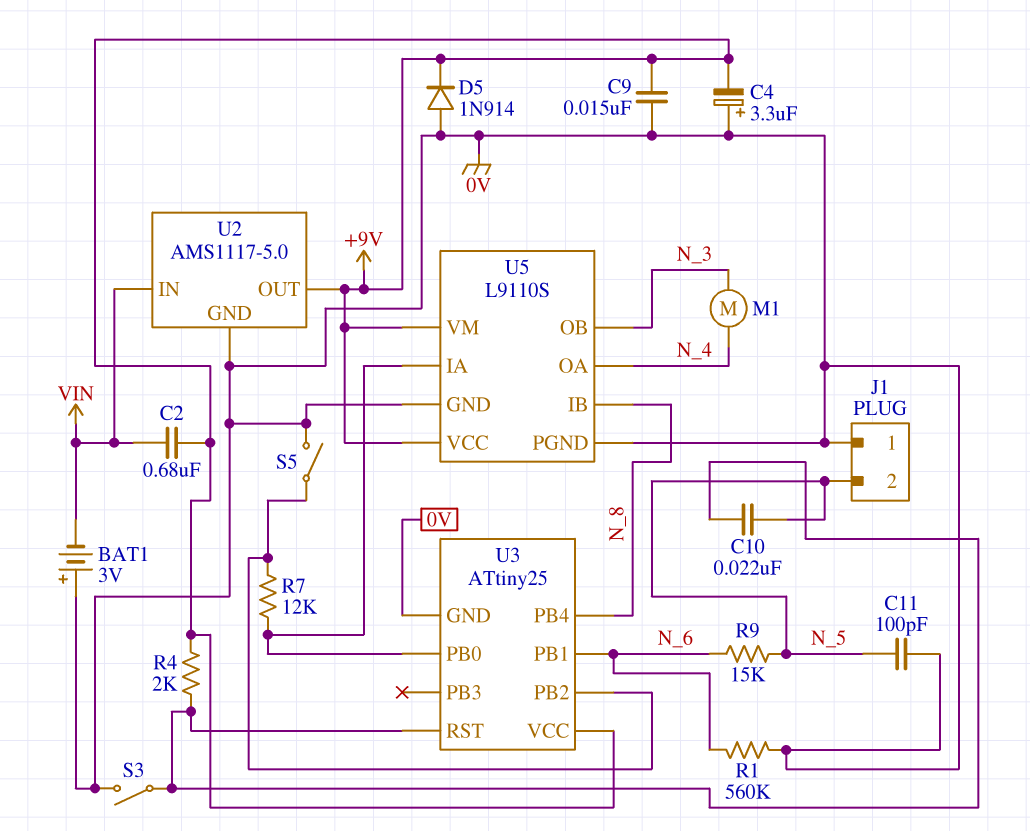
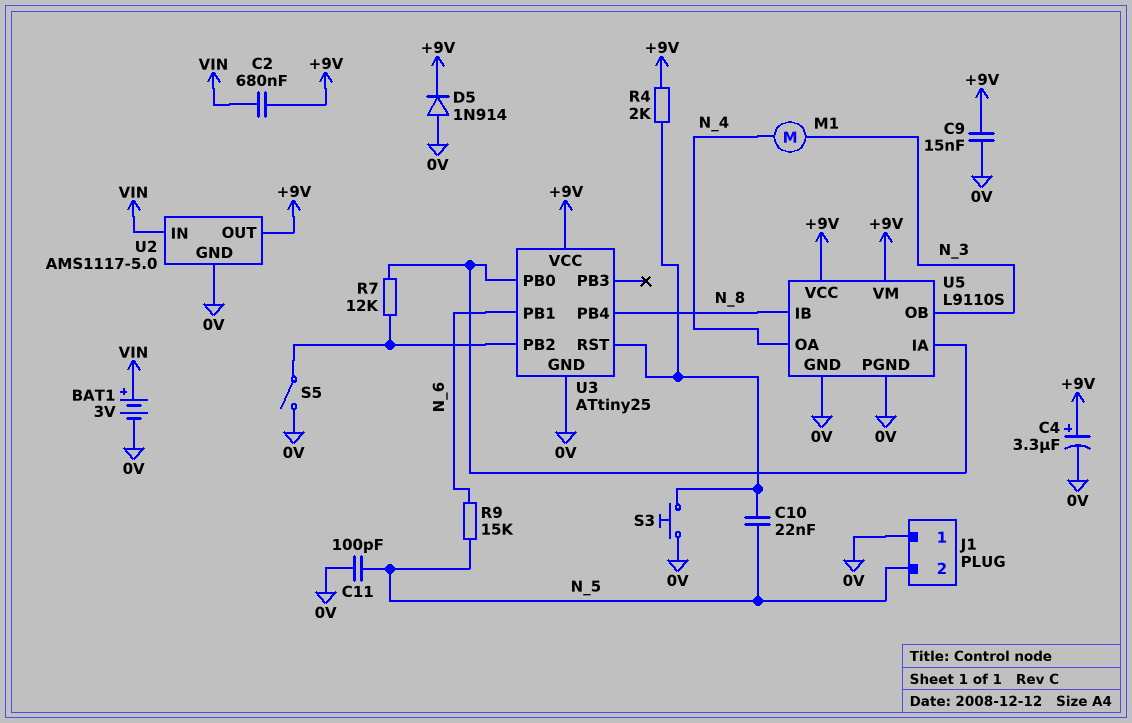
BAT1: 3V (plus 0V, minus VIN) -> 3V (plus VIN, minus 0V)
C4: 3.3uF (plus 0V, minus +9V) -> 3.3uF (plus +9V, minus 0V)
R1: 560k (0V, N_6) -> none
S3: switch (0V, U3/RST) -> button (0V, U3/RST)

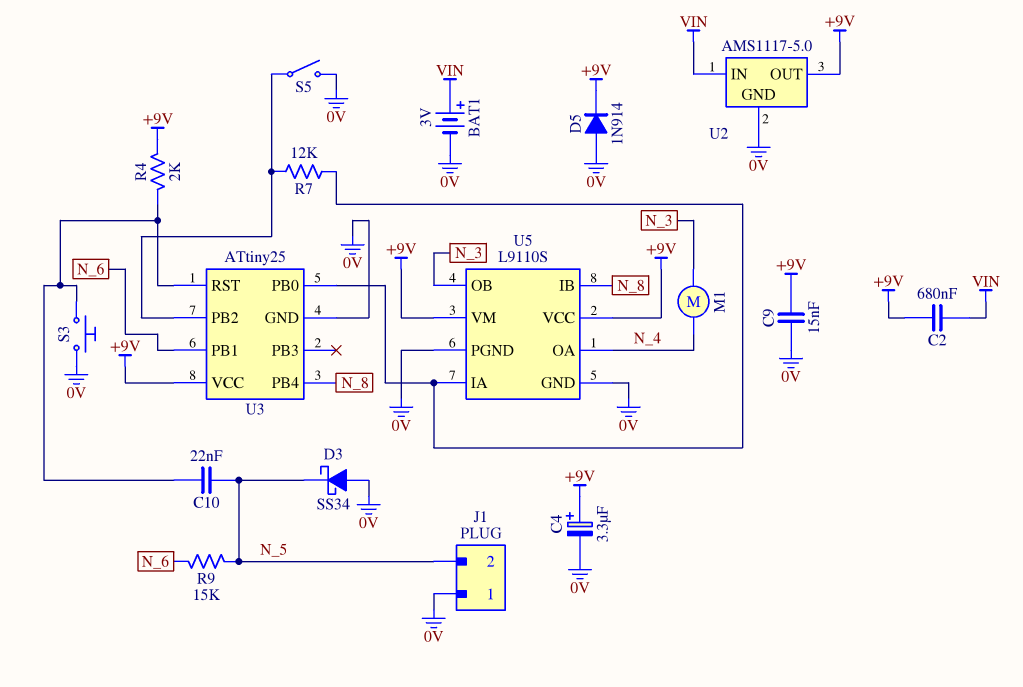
C11: 100pF (0V, N_5) -> none
D3: none -> schottky SS34 (A 0V, K N_5)

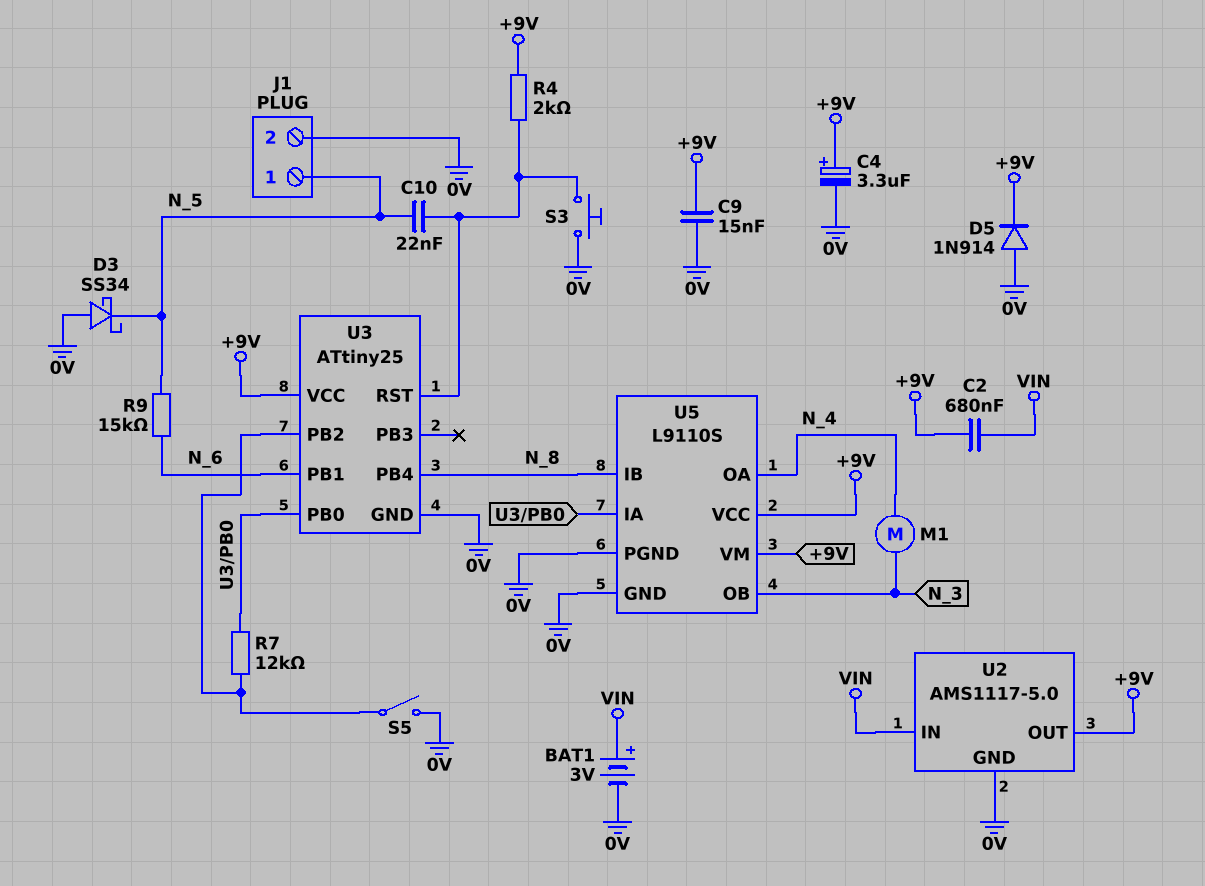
J1 pin 1: 0V -> N_5
J1 pin 2: N_5 -> 0V

